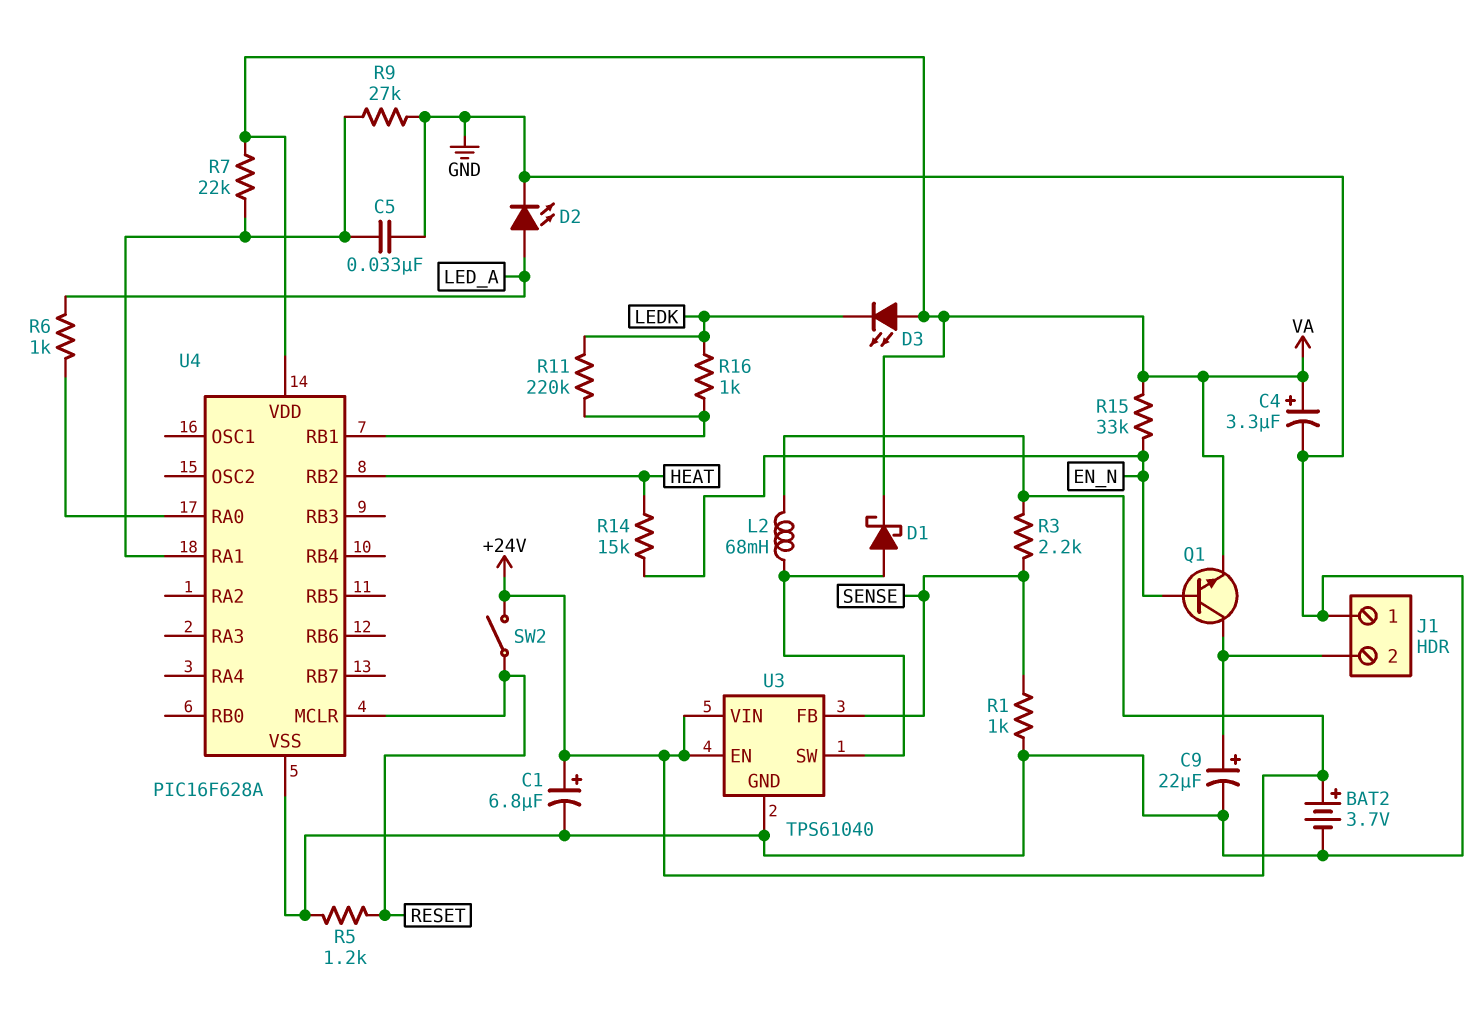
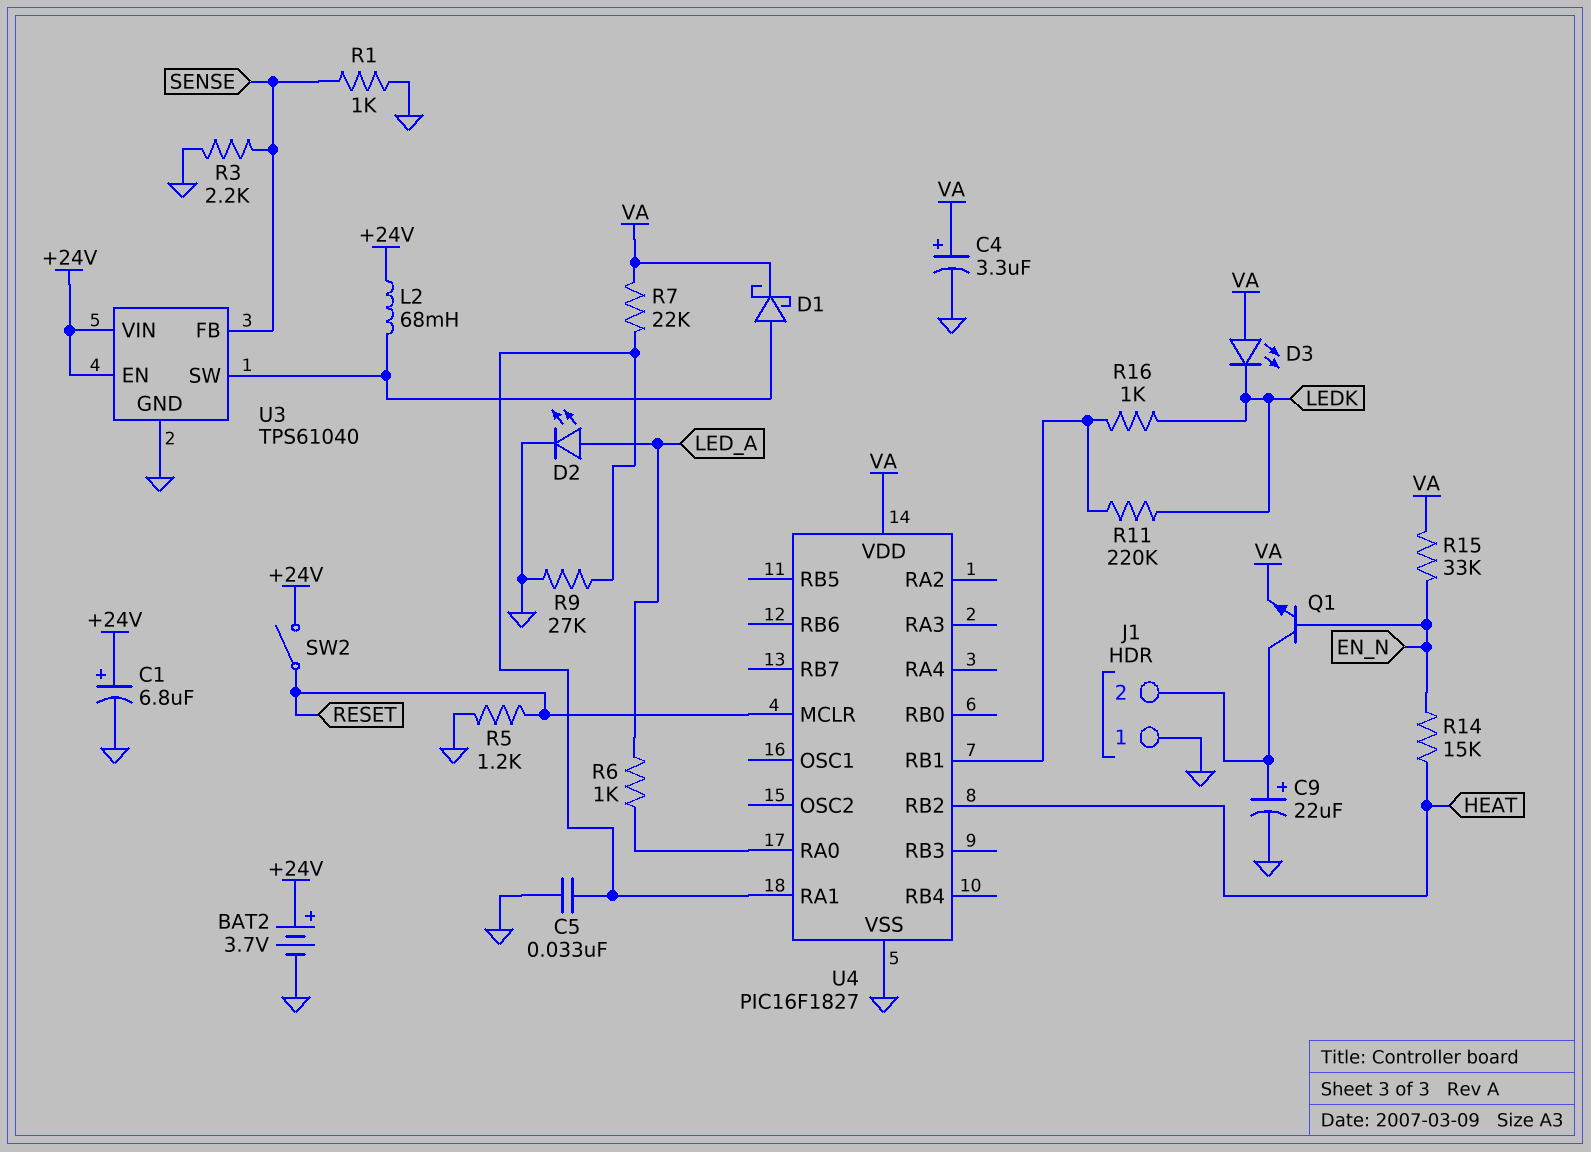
R3: 2.2k (+24V, SENSE) -> 2.2k (GND, SENSE)
U4: PIC16F628A -> PIC16F1827

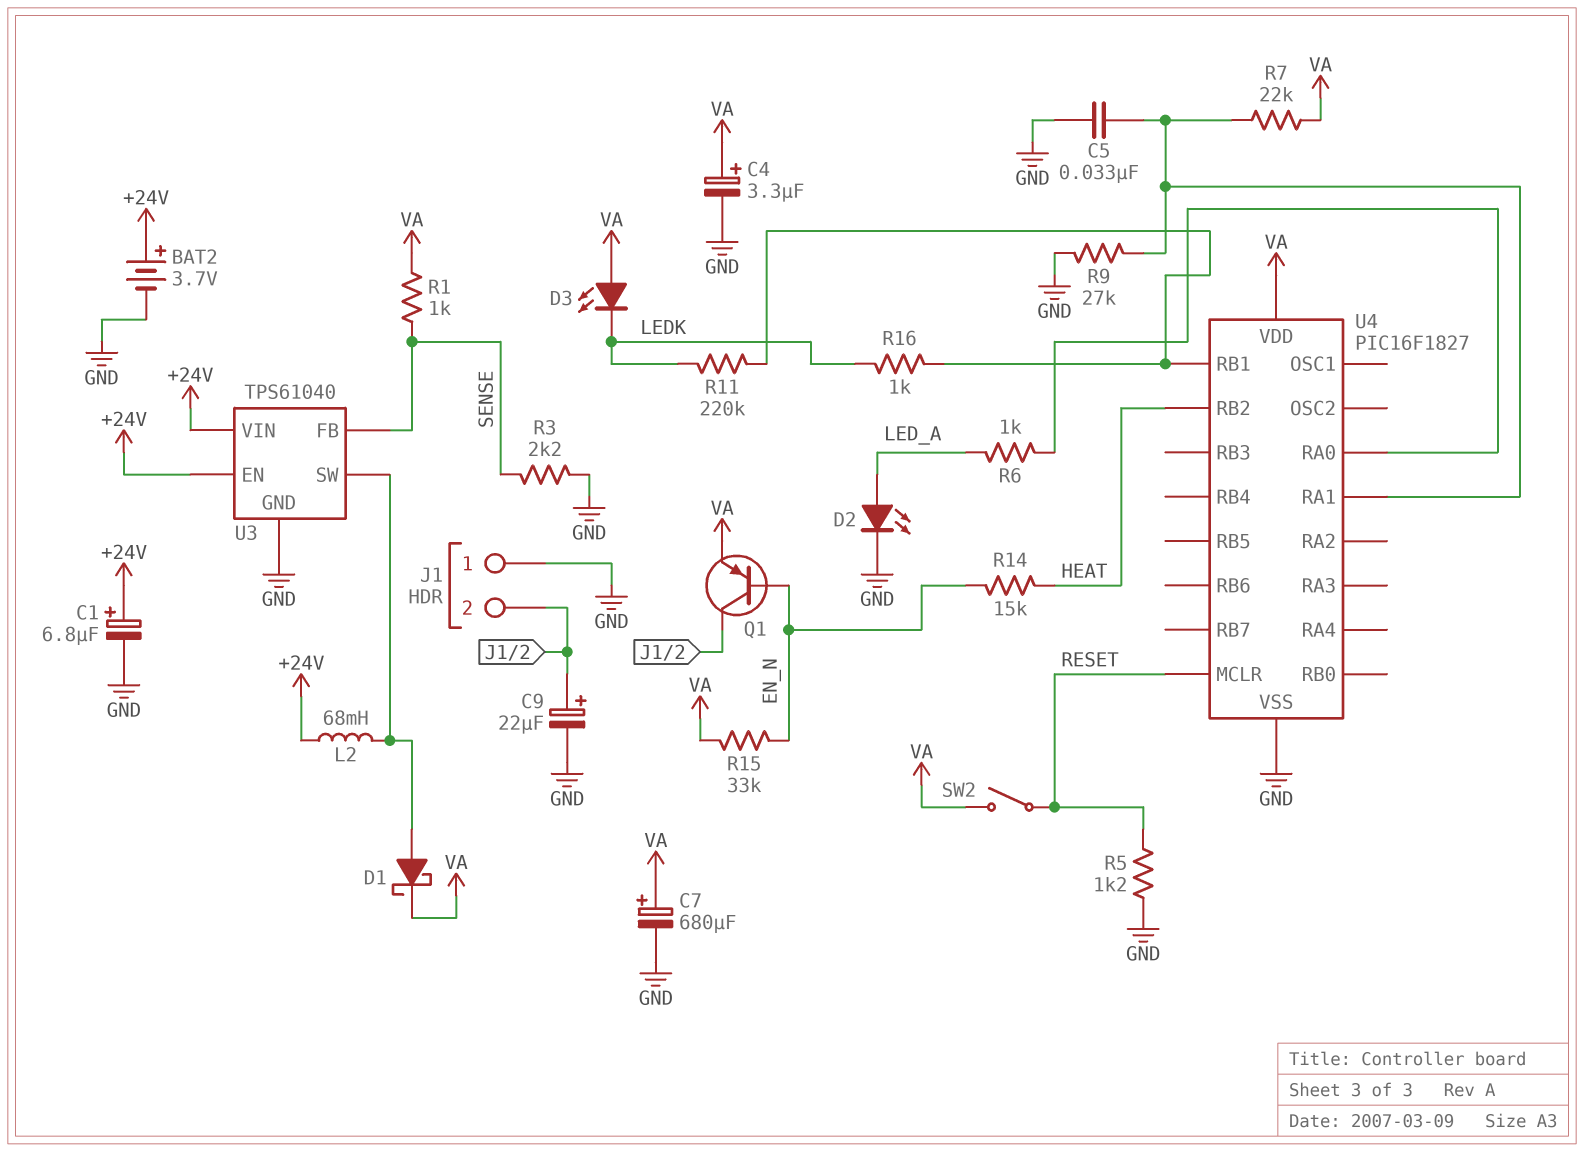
C7: none -> 680uF (plus VA, minus GND)
Q1: NPN (B EN_N, C J1/2, E VA) -> PNP (B EN_N, C J1/2, E VA)
R1: 1k (GND, SENSE) -> 1k (SENSE, VA)
SW2: switch (+24V, RESET) -> switch (RESET, VA)

